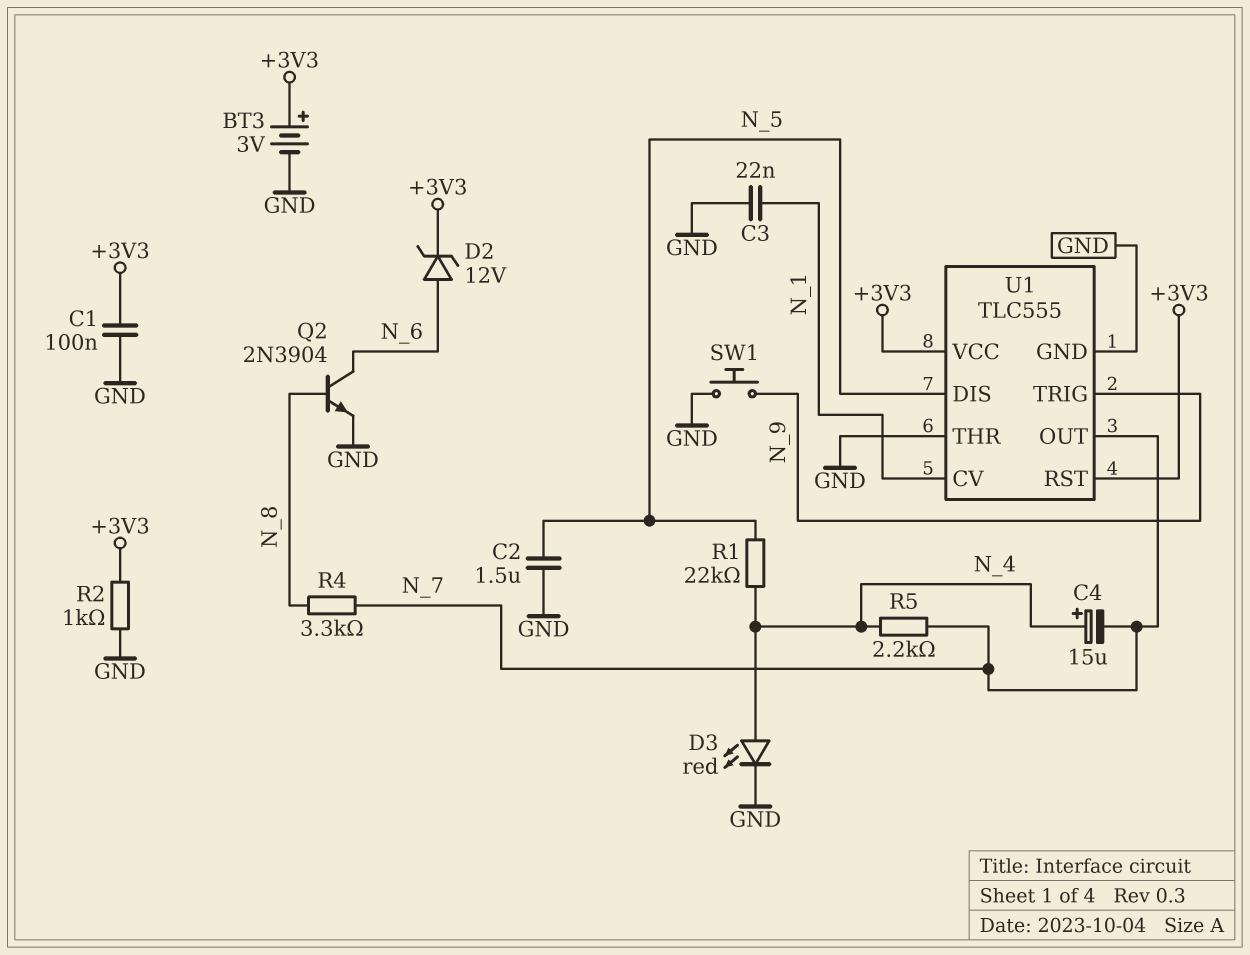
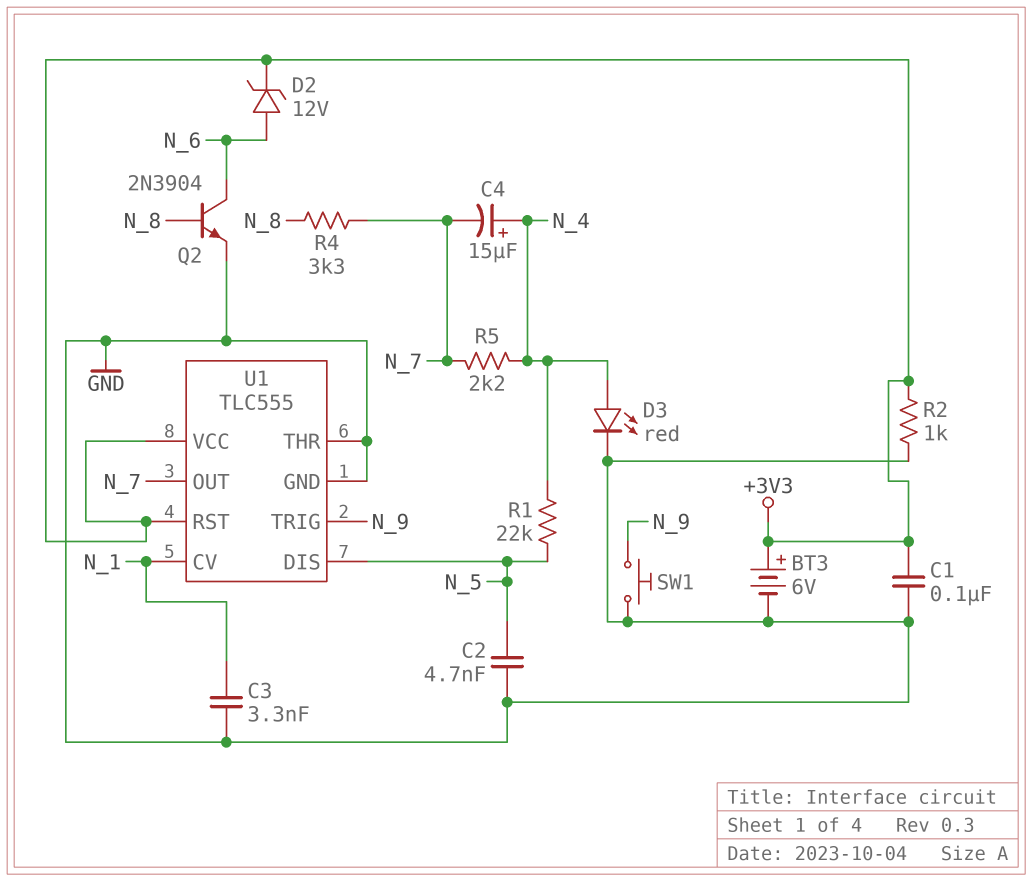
BT3: 3V (plus +3V3, minus GND) -> 6V (plus +3V3, minus GND)
C2: 1.5uF (GND, N_5) -> 4.7nF (GND, N_5)
C3: 22nF (GND, N_1) -> 3.3nF (GND, N_1)

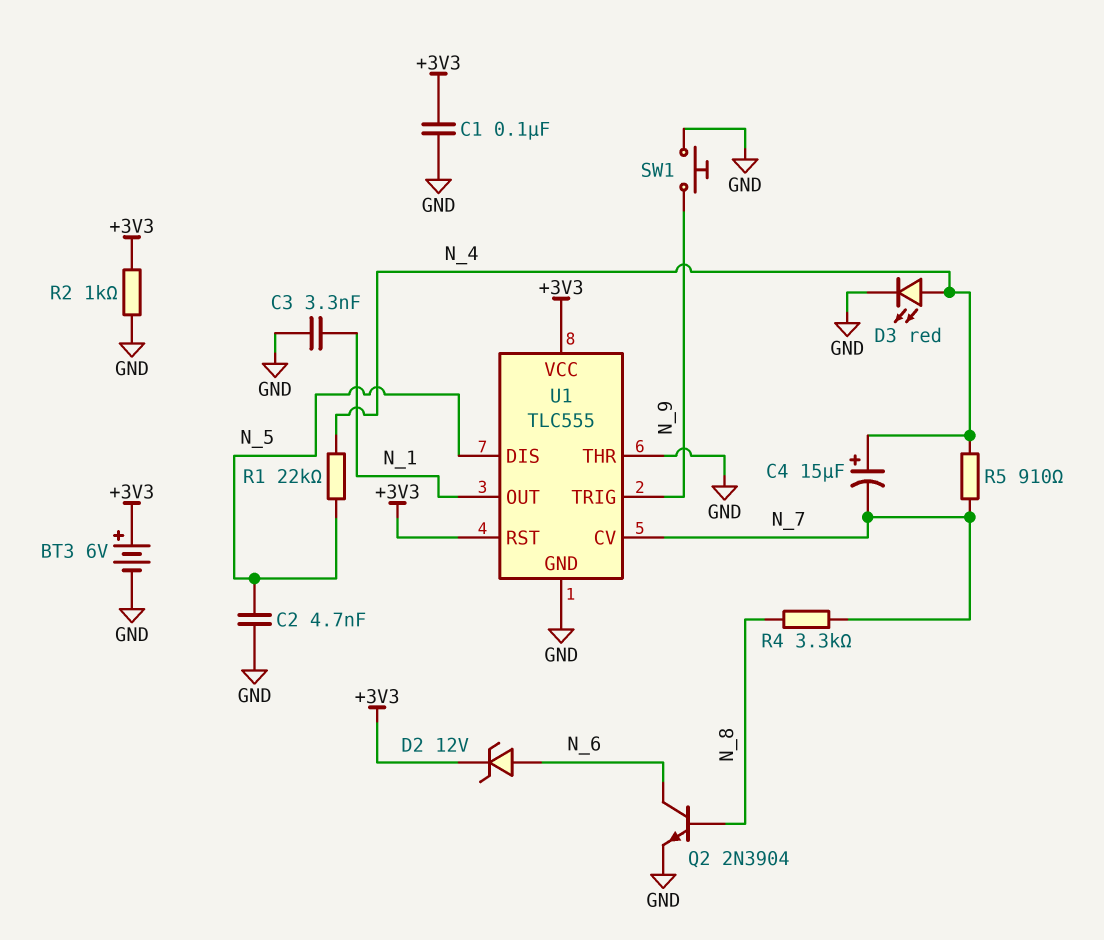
R5: 2.2k (N_4, N_7) -> 910 (N_4, N_7)
U1 pin CV: N_1 -> N_7
U1 pin OUT: N_7 -> N_1

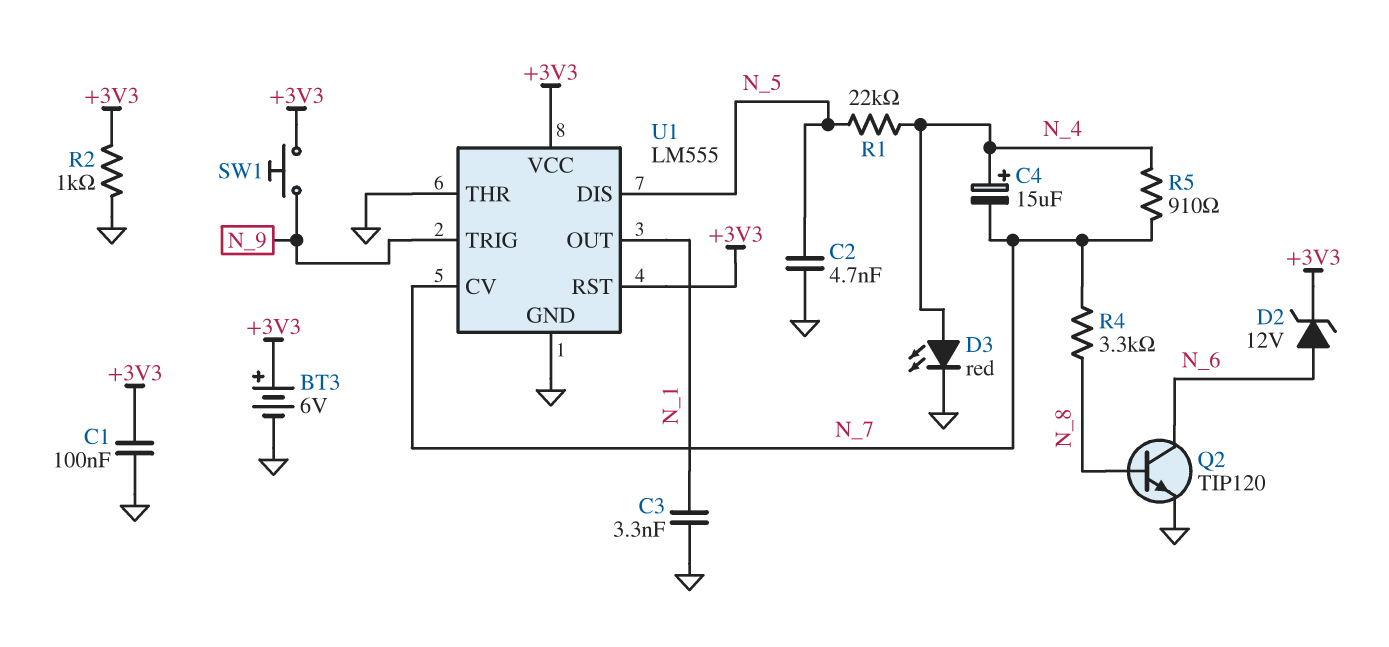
Q2: NPN 2N3904 (B N_8, C N_6, E GND) -> NPN TIP120 (B N_8, C N_6, E GND)
SW1: button (GND, N_9) -> button (+3V3, N_9)
U1: TLC555 -> LM555

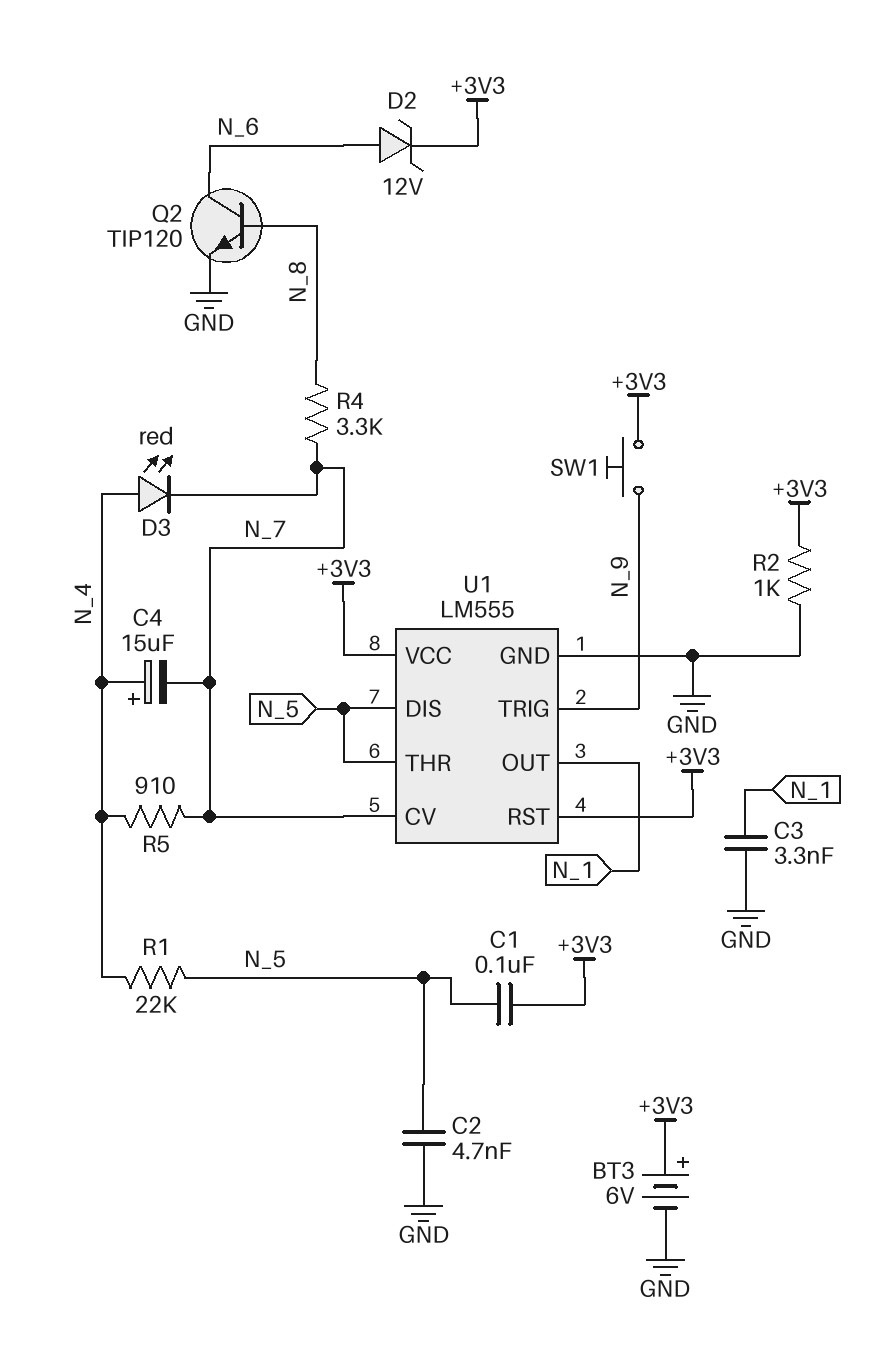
C1: 100nF (+3V3, GND) -> 100nF (+3V3, N_5)
D3: LED red (A N_4, K GND) -> LED red (A N_4, K N_7)
U1 pin THR: GND -> N_5

